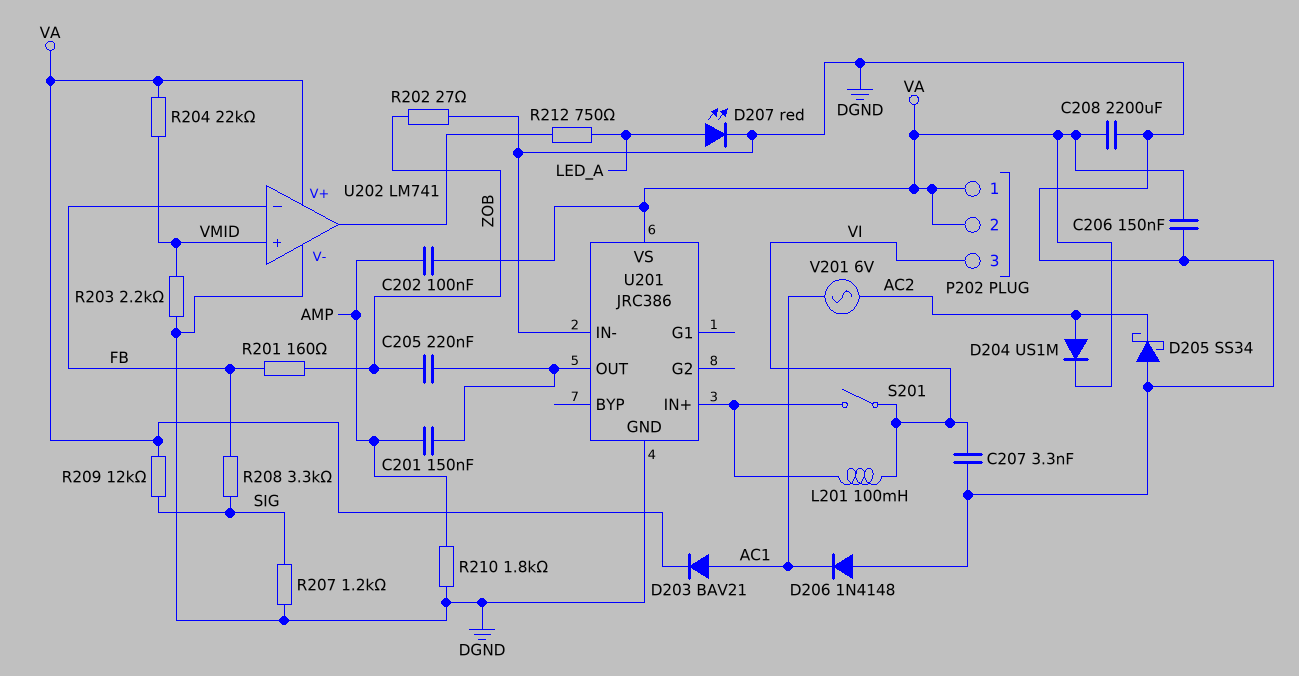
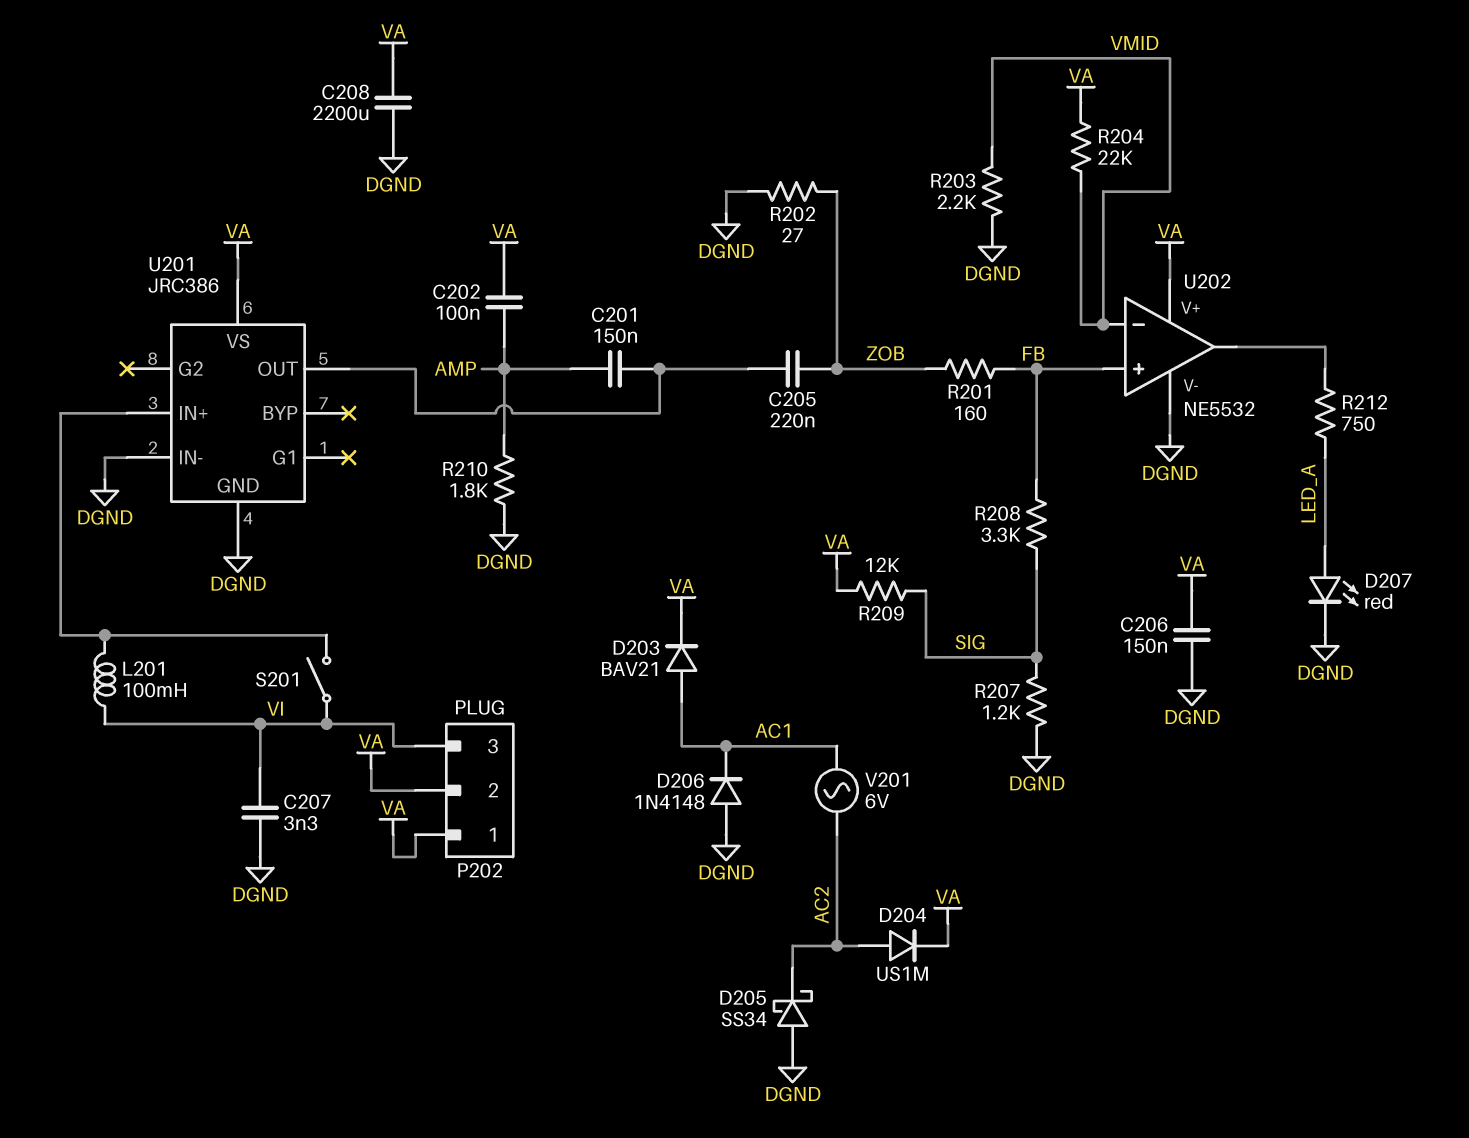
U202: LM741 -> NE5532
U202 pin in+: VMID -> FB
U202 pin in-: FB -> VMID

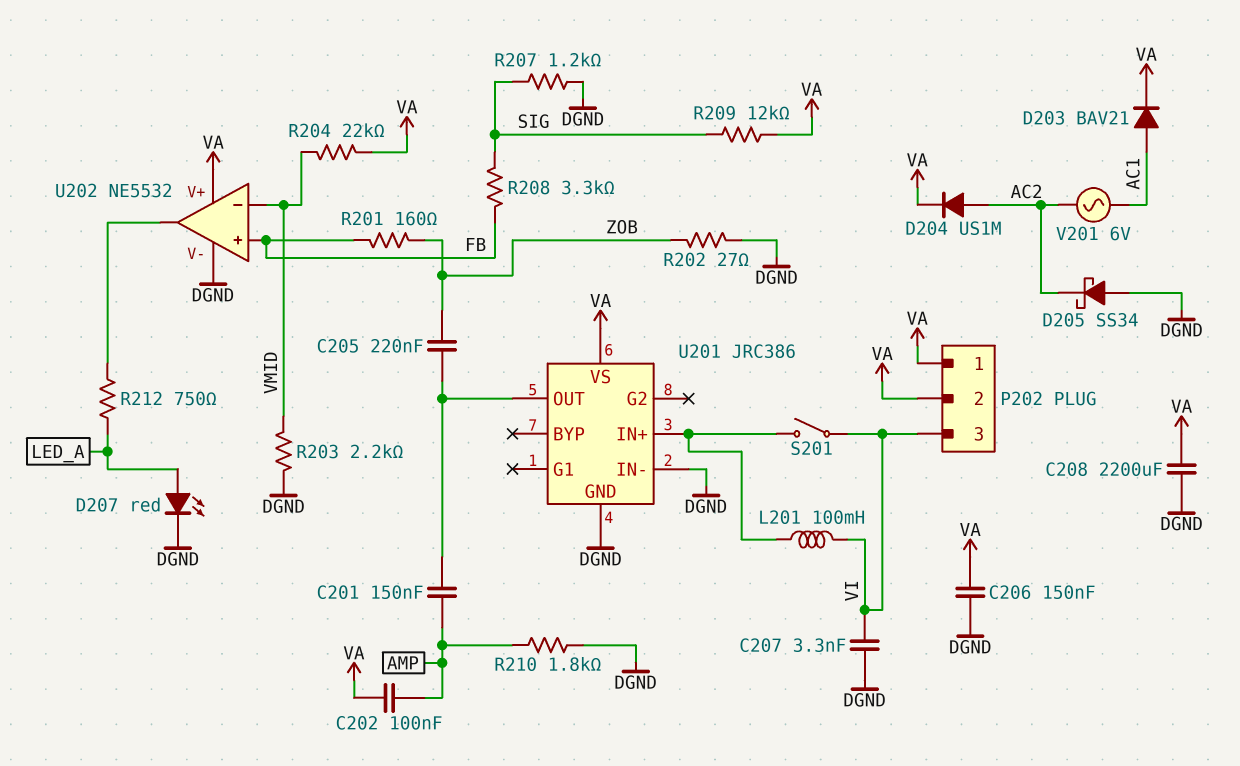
D206: diode 1N4148 (A DGND, K AC1) -> none

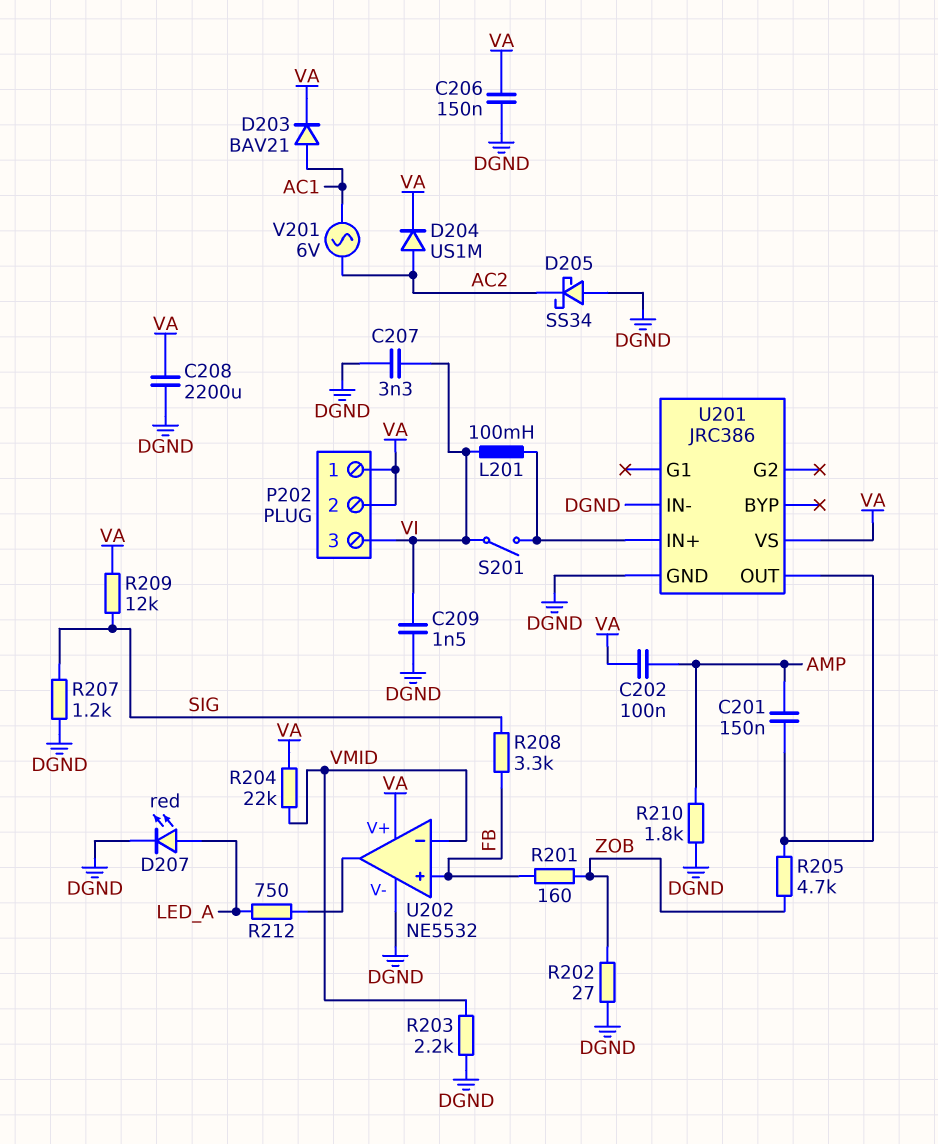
C205: 220nF (U201/OUT, ZOB) -> none
C209: none -> 1.5nF (DGND, VI)
R205: none -> 4.7k (U201/OUT, ZOB)

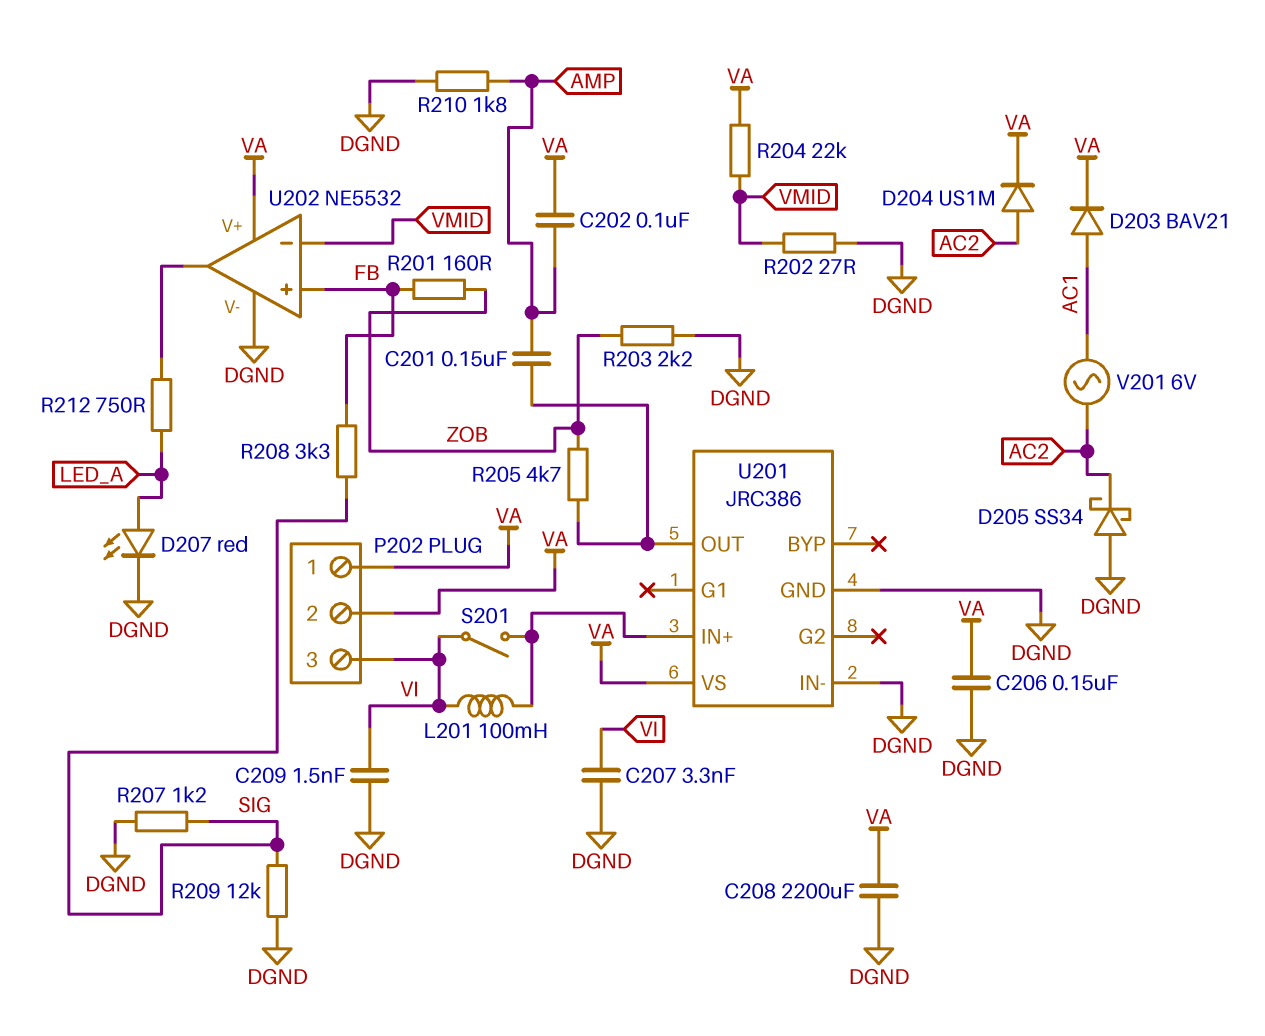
R202: 27 (DGND, ZOB) -> 27 (DGND, VMID)
R203: 2.2k (DGND, VMID) -> 2.2k (DGND, ZOB)
R209: 12k (SIG, VA) -> 12k (DGND, SIG)

